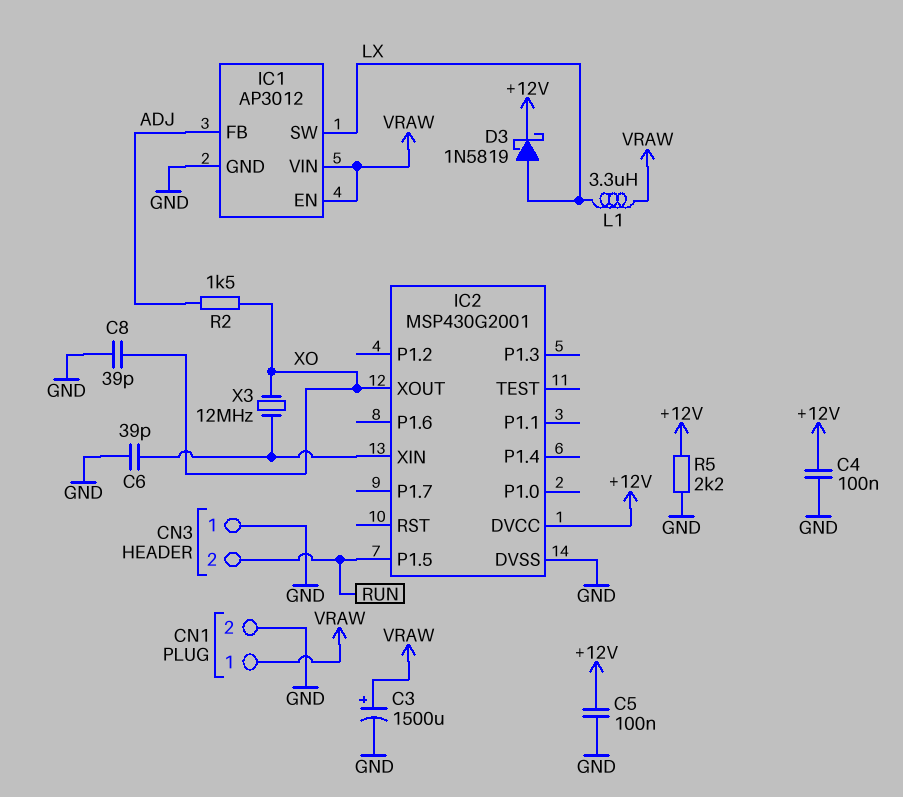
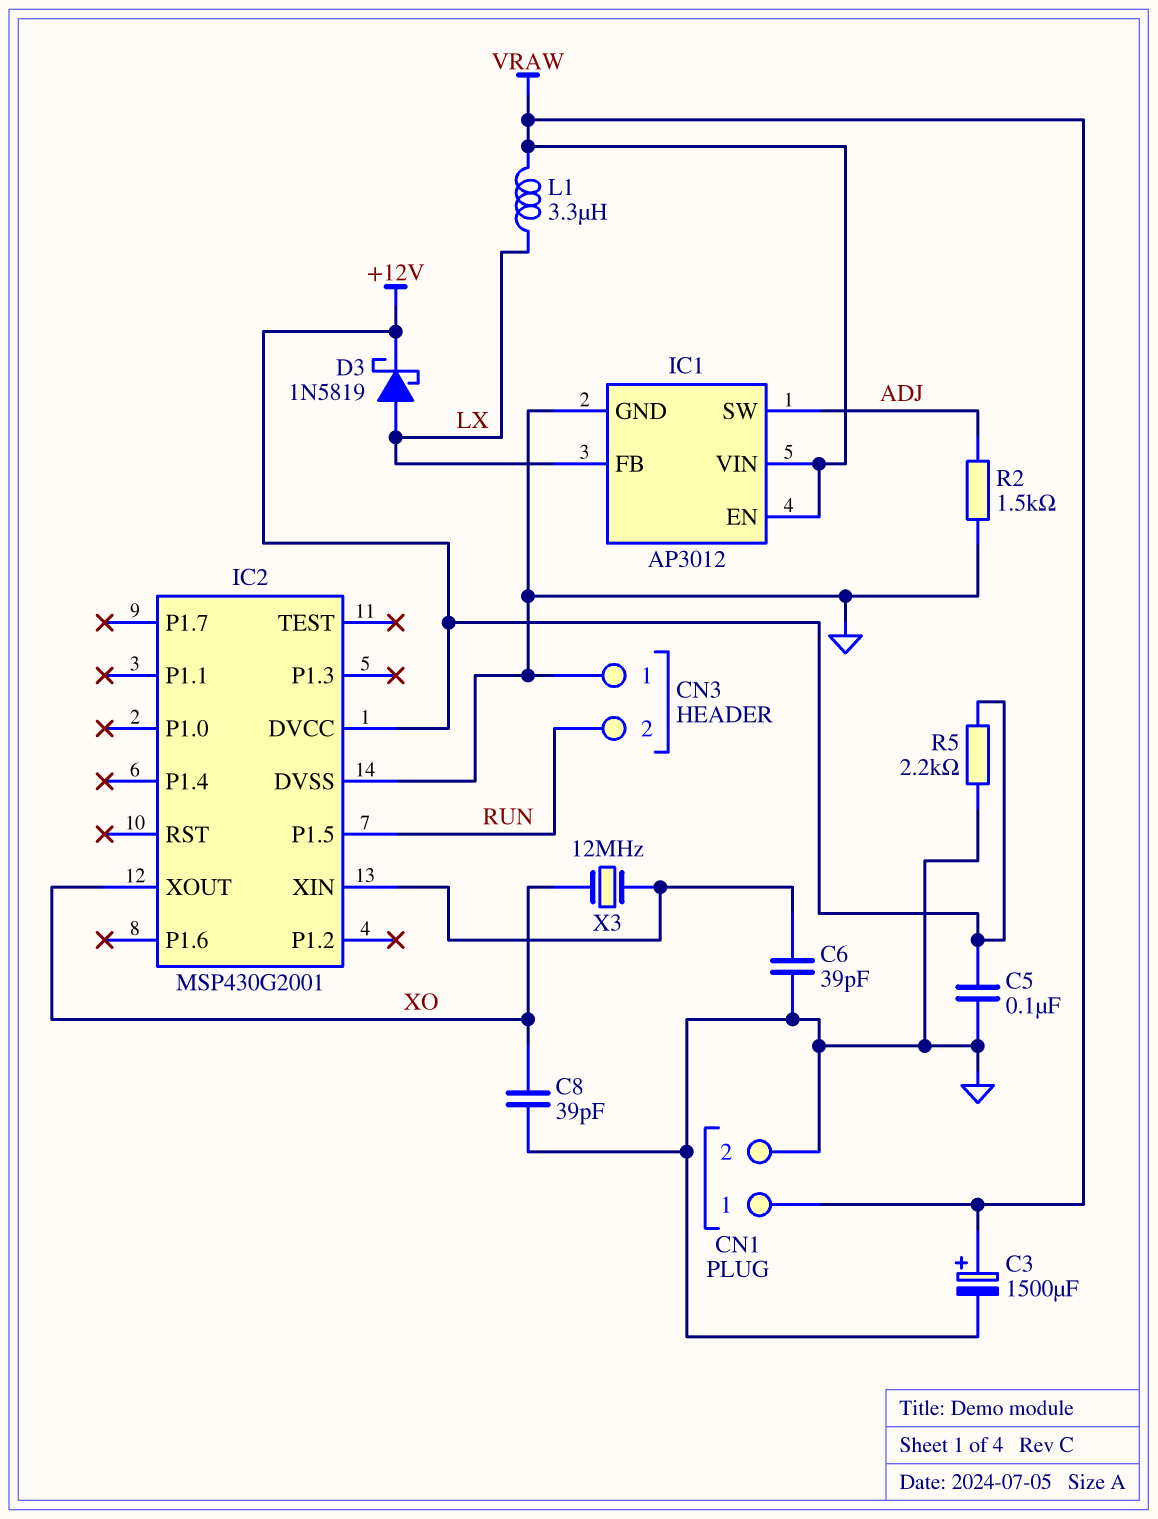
C4: 100nF (+12V, GND) -> none
IC1 pin FB: ADJ -> LX
IC1 pin SW: LX -> ADJ
R2: 1.5k (ADJ, XO) -> 1.5k (ADJ, GND)

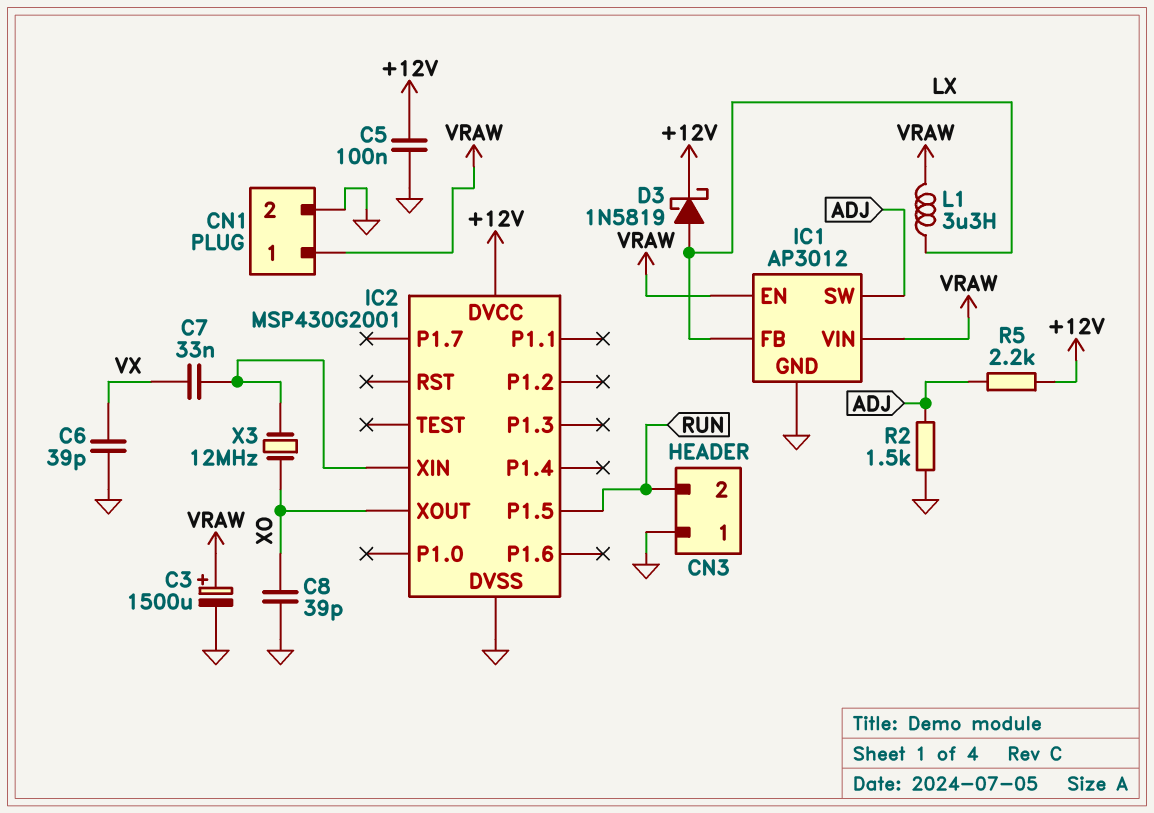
C6: 39pF (GND, IC2/XIN) -> 39pF (GND, VX)
C7: none -> 33nF (IC2/XIN, VX)
R5: 2.2k (+12V, GND) -> 2.2k (+12V, ADJ)

